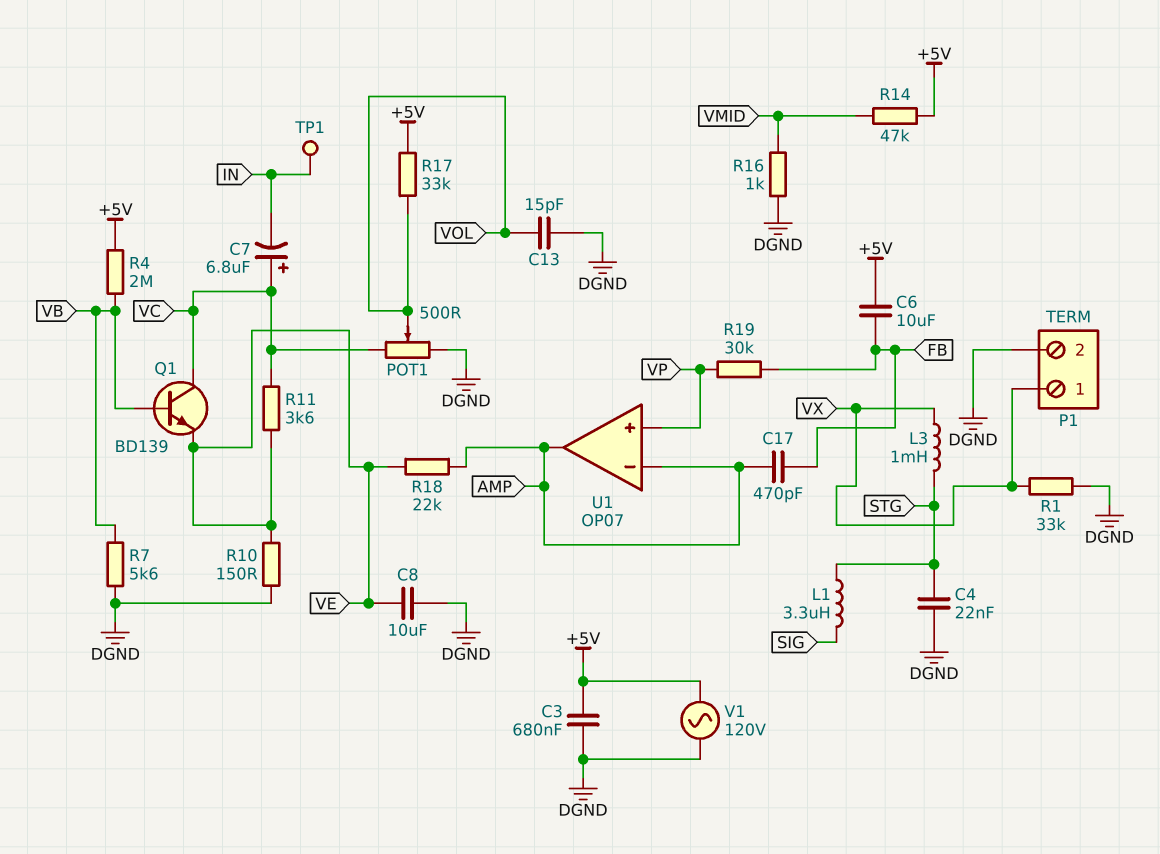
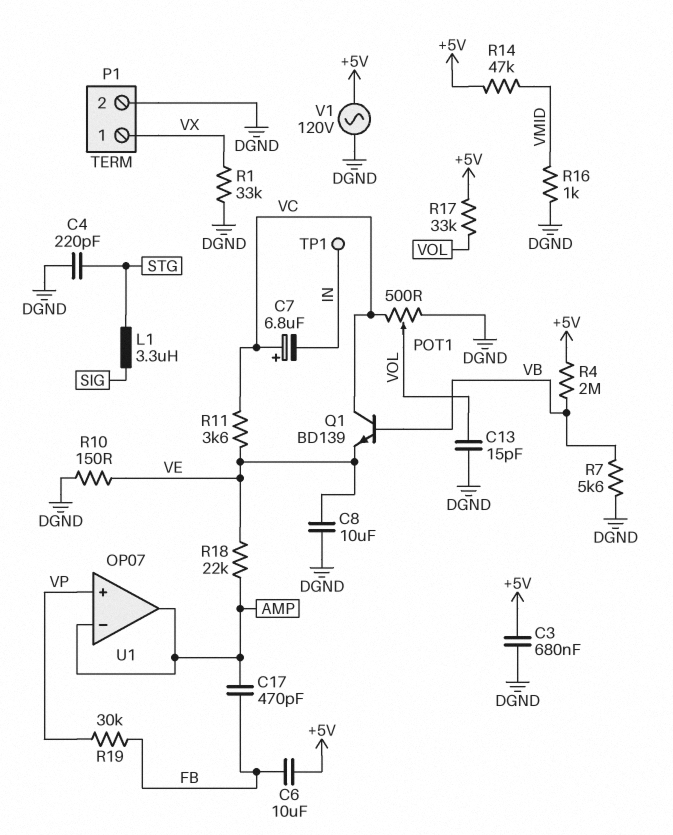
C4: 22nF (DGND, STG) -> 220pF (DGND, STG)
L3: 1mH (STG, VX) -> none

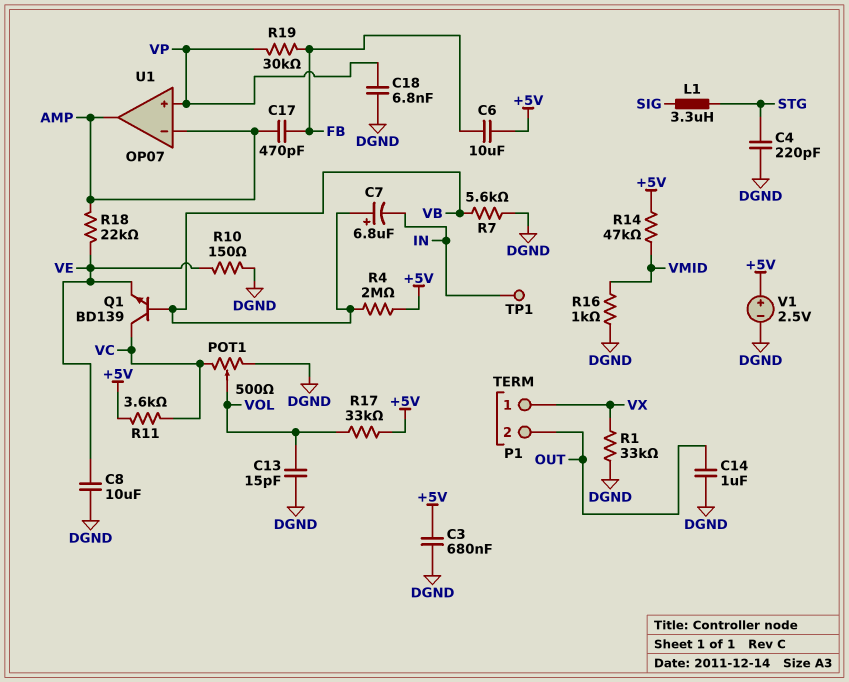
C7: 6.8uF (plus VC, minus IN) -> 6.8uF (plus VB, minus IN)
C14: none -> 1uF (DGND, OUT)
C18: none -> 6.8nF (DGND, VP)
P1 pin 2: DGND -> OUT
R11: 3.6k (VC, VE) -> 3.6k (+5V, VC)
V1: AC 120V (+5V, DGND) -> 2.5V (plus +5V, minus DGND)

